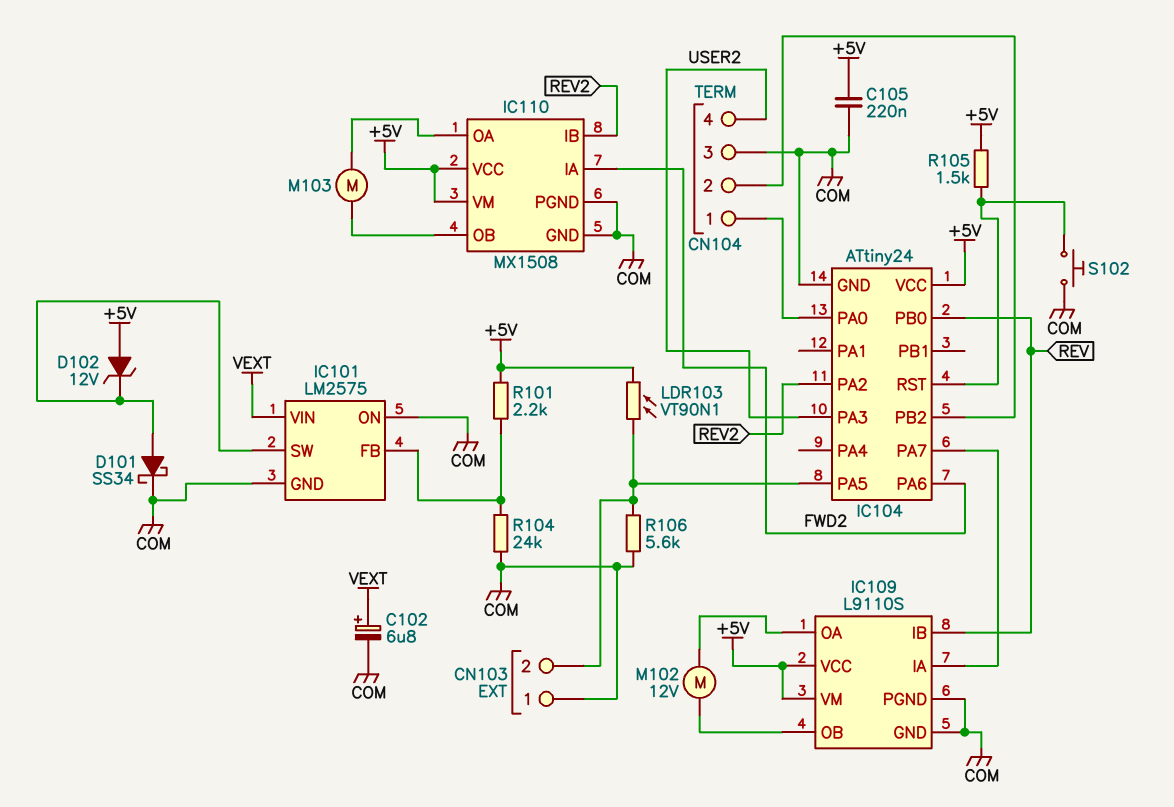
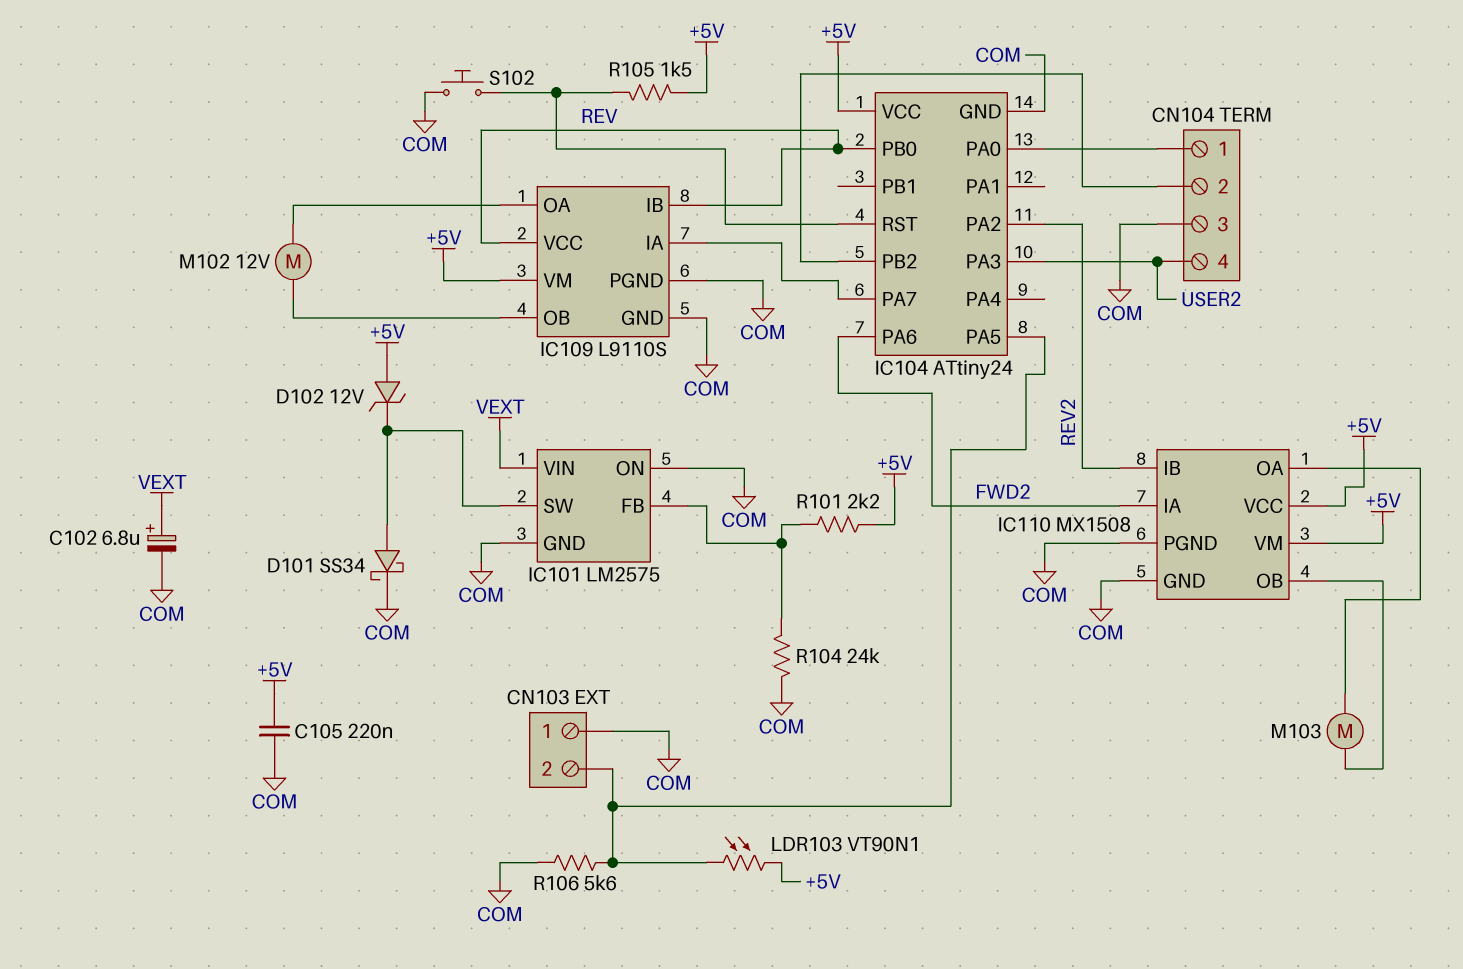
IC109 pin VCC: +5V -> REV

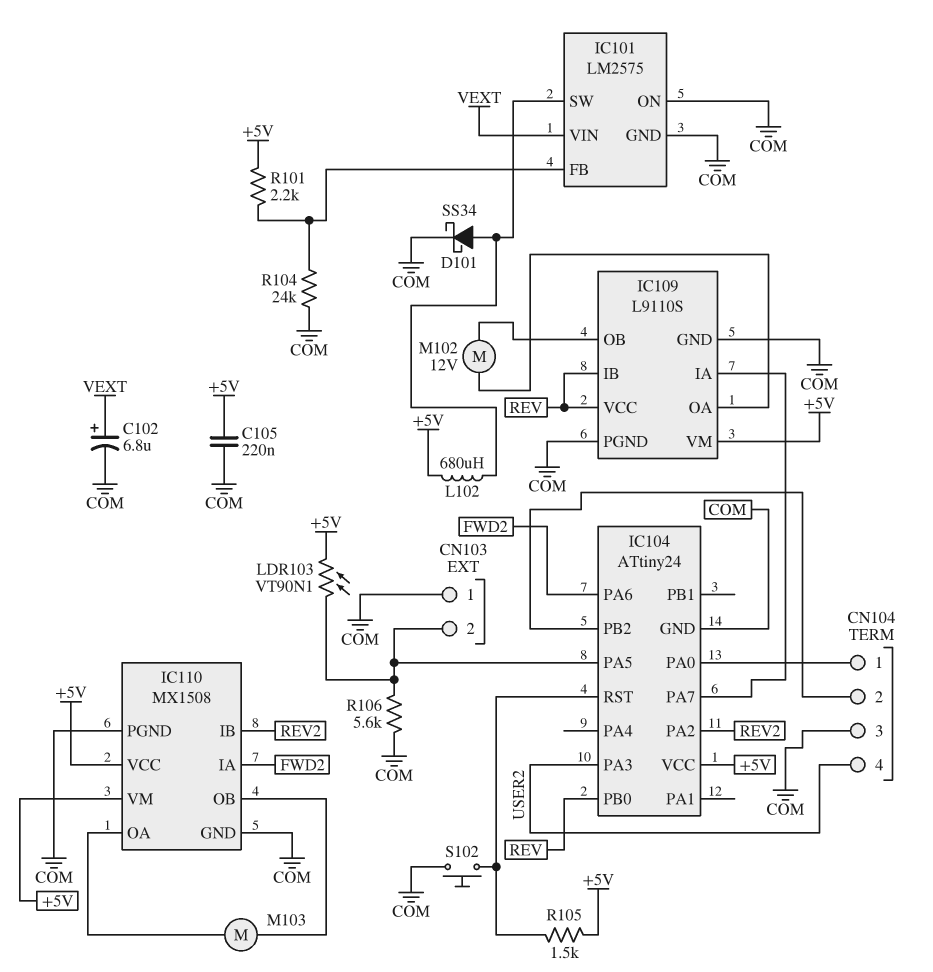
D102: zener 12V (A +5V, K IC101/SW) -> none
L102: none -> 680uH (+5V, IC101/SW)

